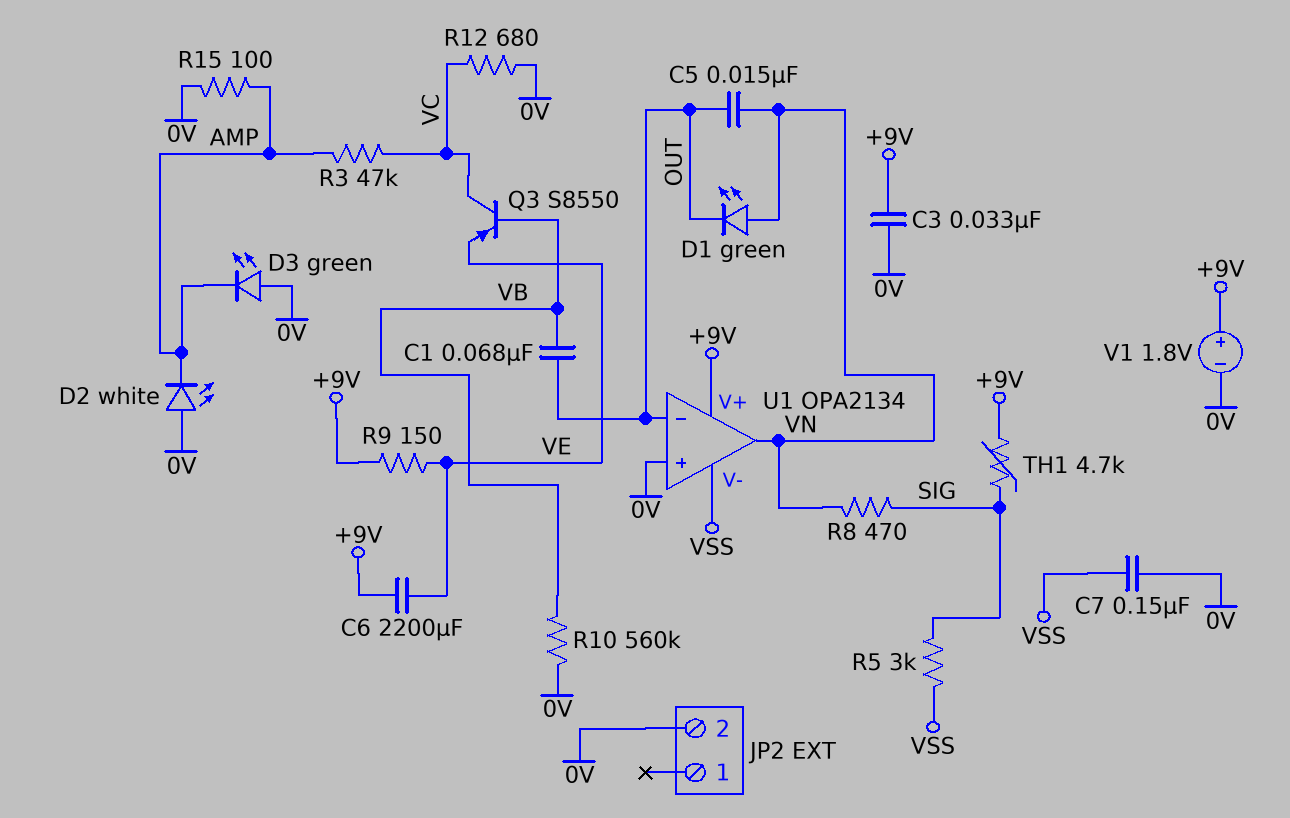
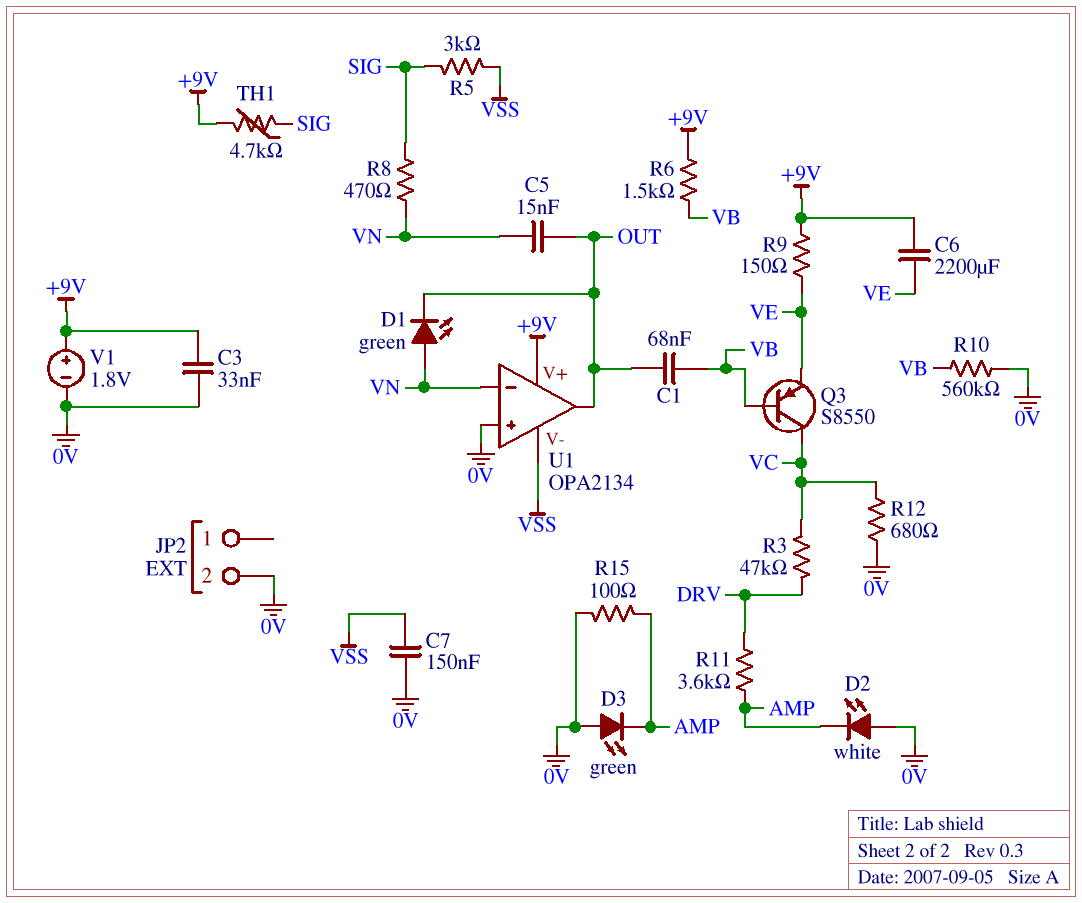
R3: 47k (AMP, VC) -> 47k (DRV, VC)
R6: none -> 1.5k (+9V, VB)
R11: none -> 3.6k (AMP, DRV)
U1 pin in-: OUT -> VN
U1 pin out: VN -> OUT

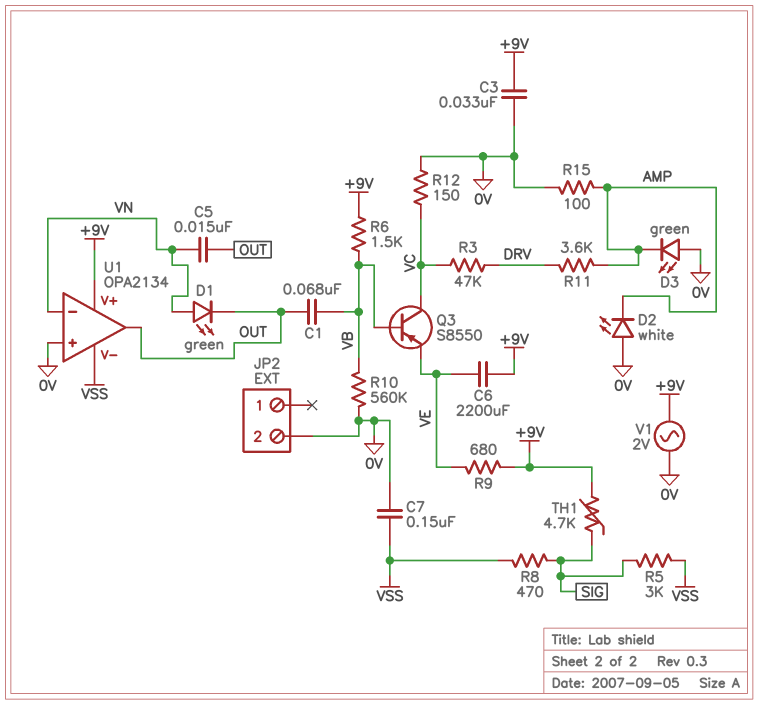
R8: 470 (SIG, VN) -> 470 (SIG, VSS)
R9: 150 (+9V, VE) -> 680 (+9V, VE)
R12: 680 (0V, VC) -> 150 (0V, VC)
V1: 1.8V (plus +9V, minus 0V) -> AC 2V (+9V, 0V)

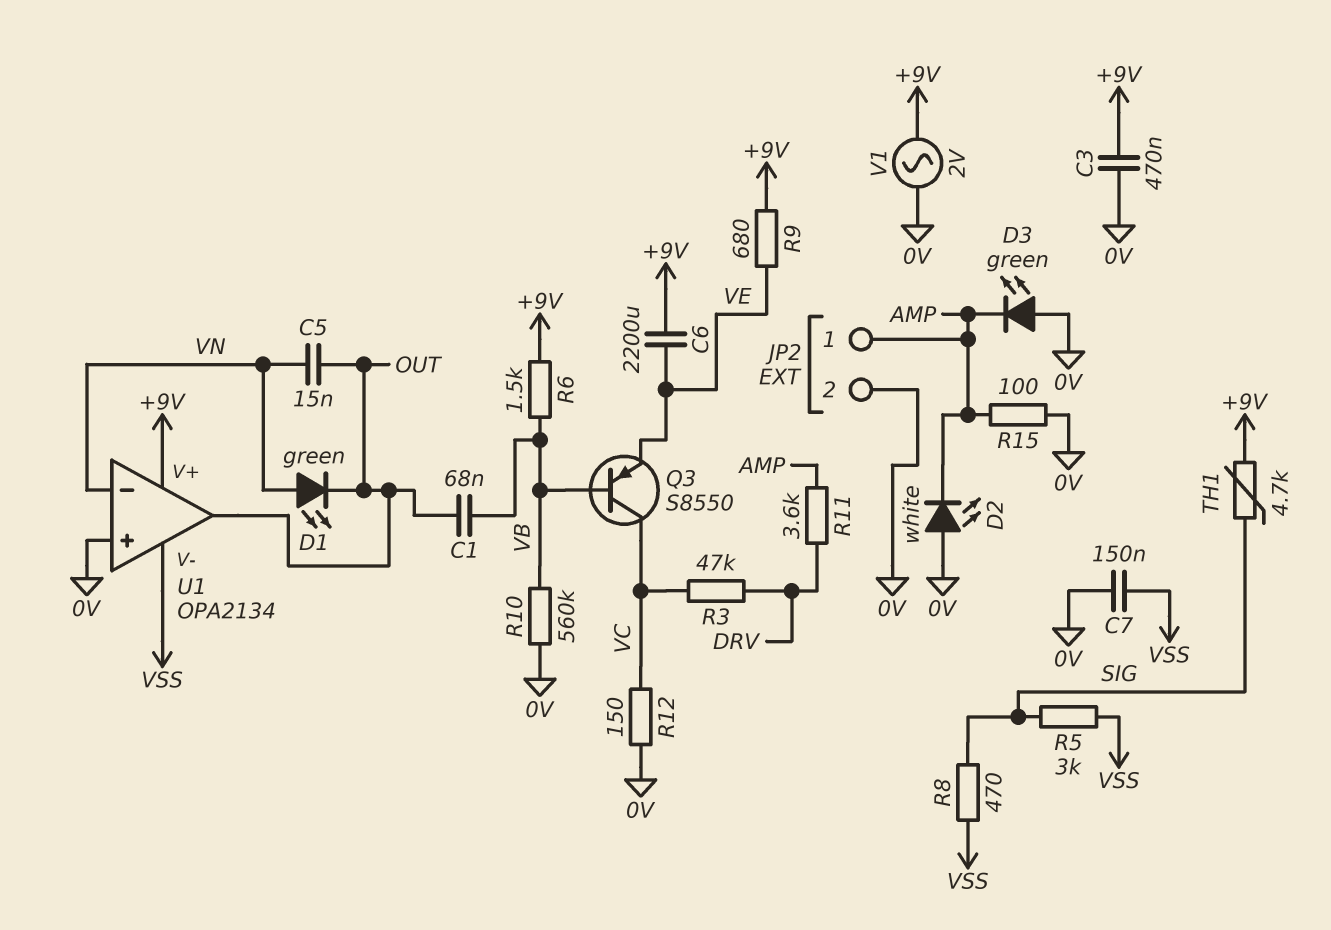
C3: 33nF (+9V, 0V) -> 470nF (+9V, 0V)
JP2 pin 1: none -> AMP

